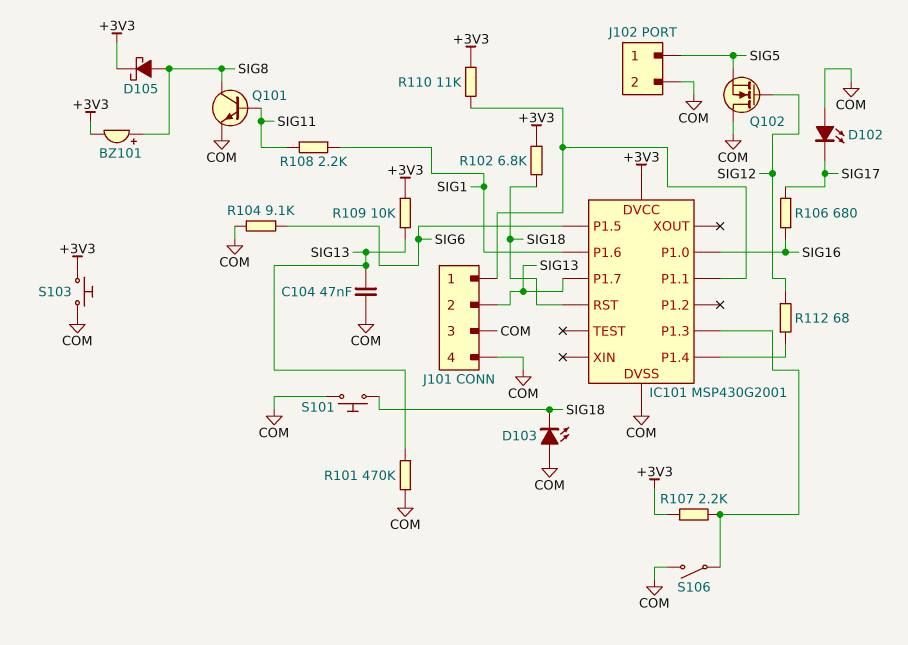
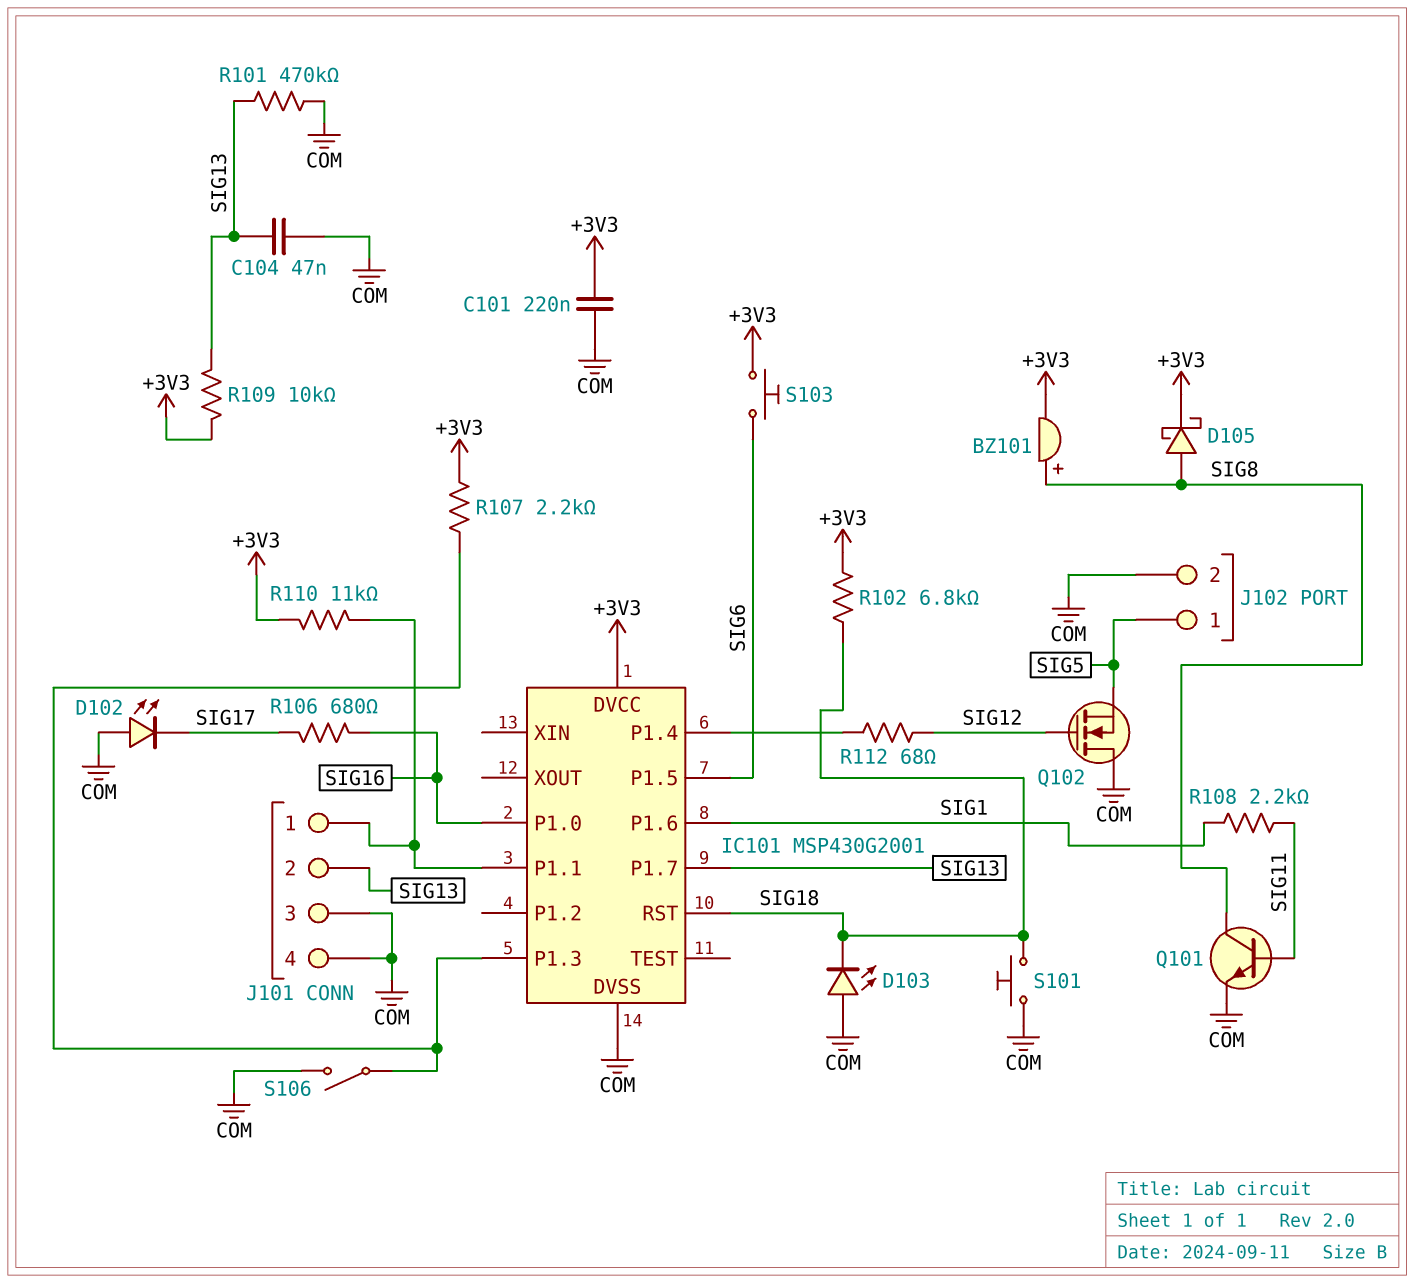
C101: none -> 220nF (+3V3, COM)
R104: 9.1k (COM, SIG6) -> none
S103: button (+3V3, COM) -> button (+3V3, SIG6)

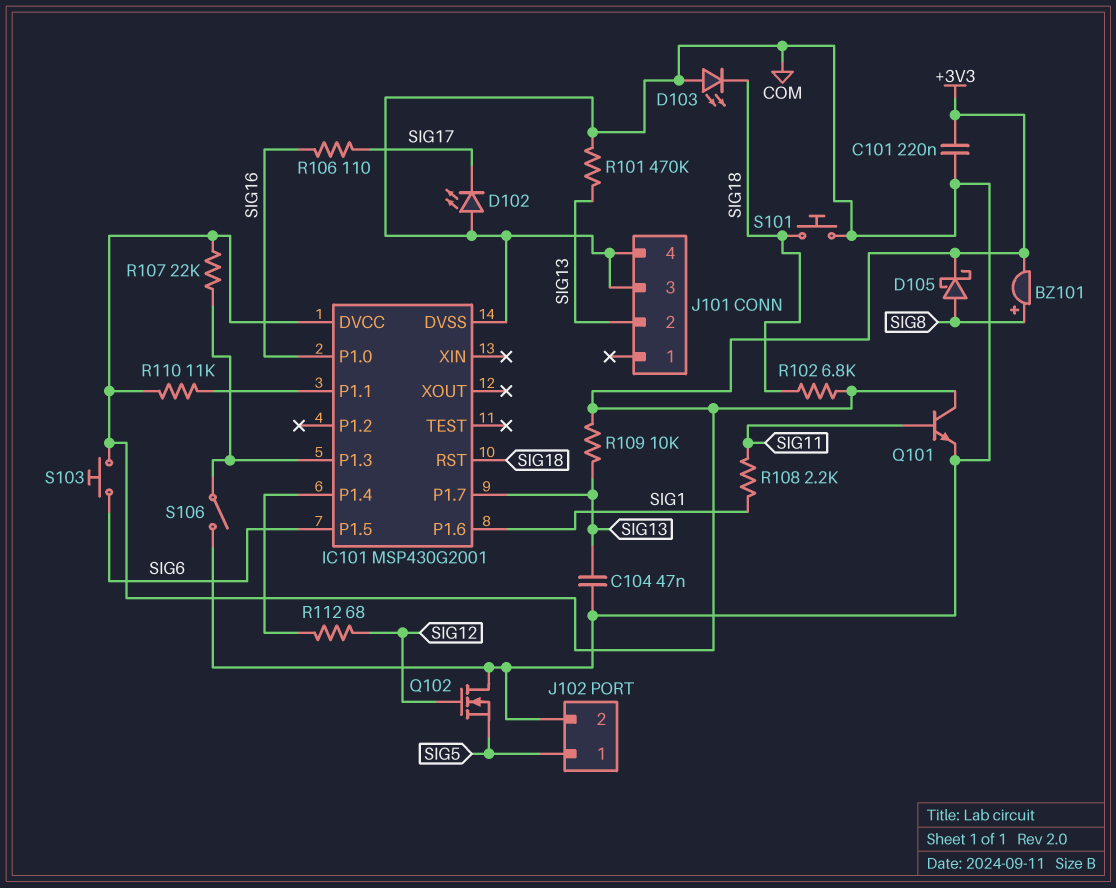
J101 pin 1: IC101/P1.1 -> none
Q101: NPN (B SIG11, C SIG8, E COM) -> NPN (B SIG11, C +3V3, E COM)
R106: 680 (SIG16, SIG17) -> 110 (SIG16, SIG17)
R107: 2.2k (+3V3, IC101/P1.3) -> 22k (+3V3, IC101/P1.3)

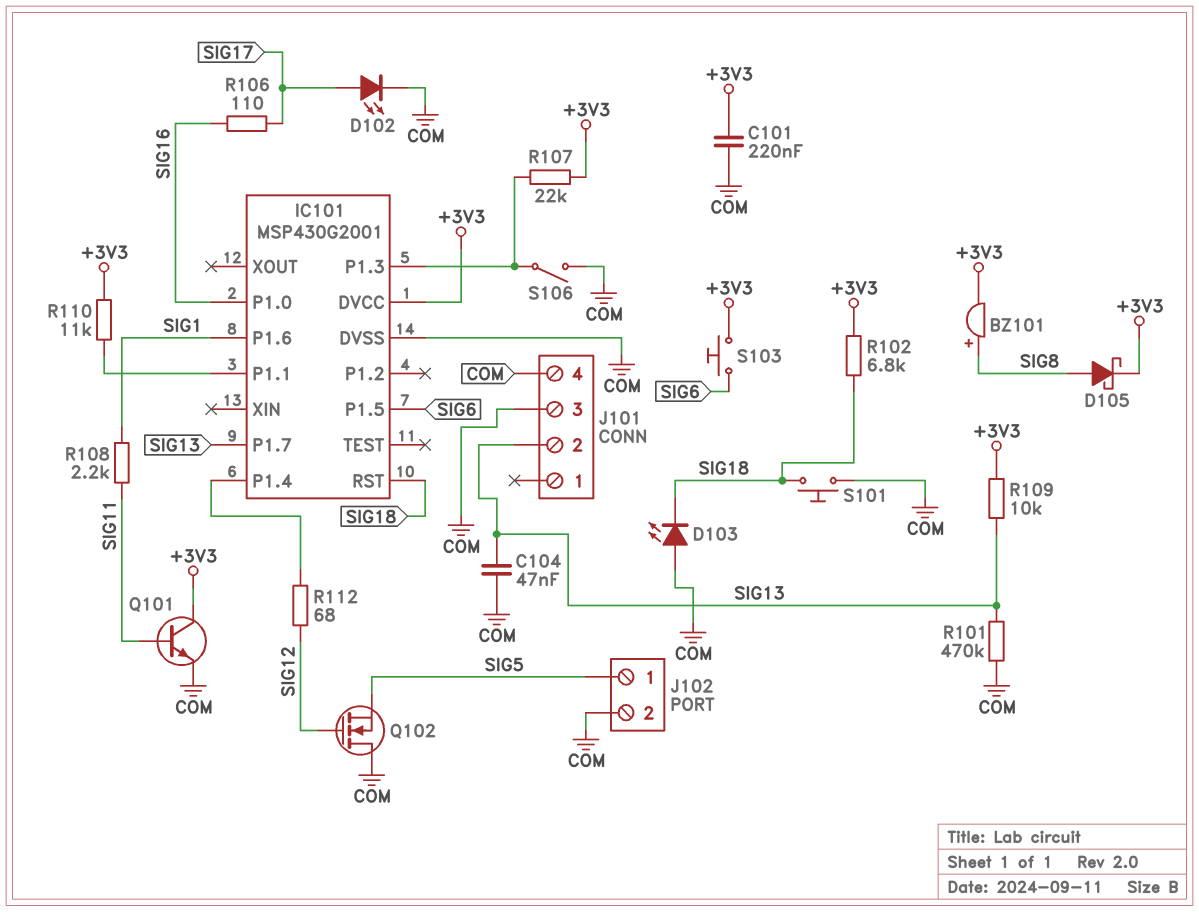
D102: LED (A COM, K SIG17) -> LED (A SIG17, K COM)

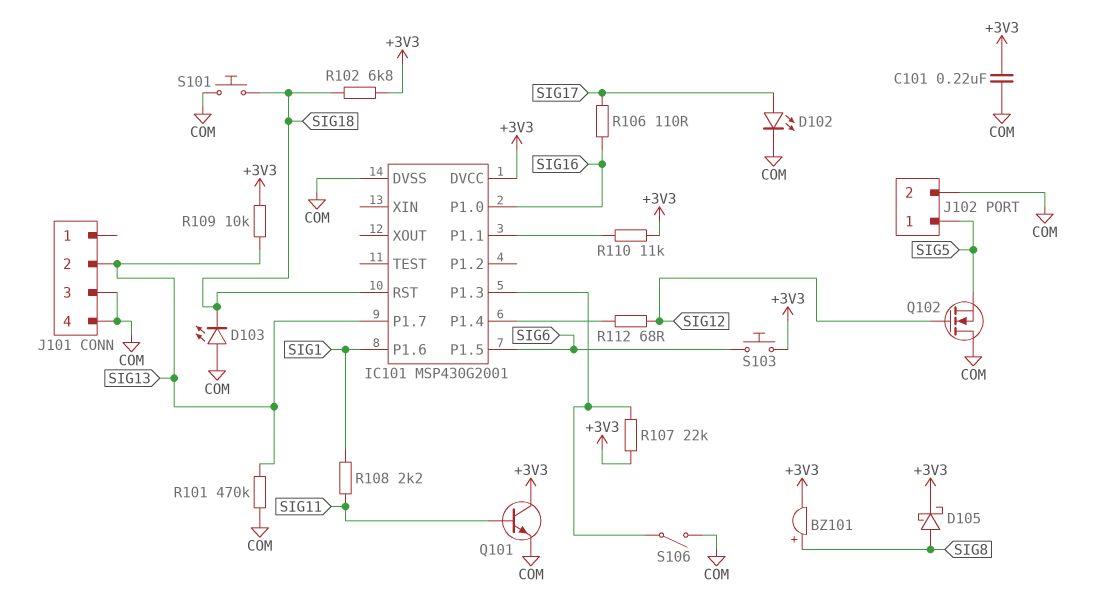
C104: 47nF (COM, SIG13) -> none

